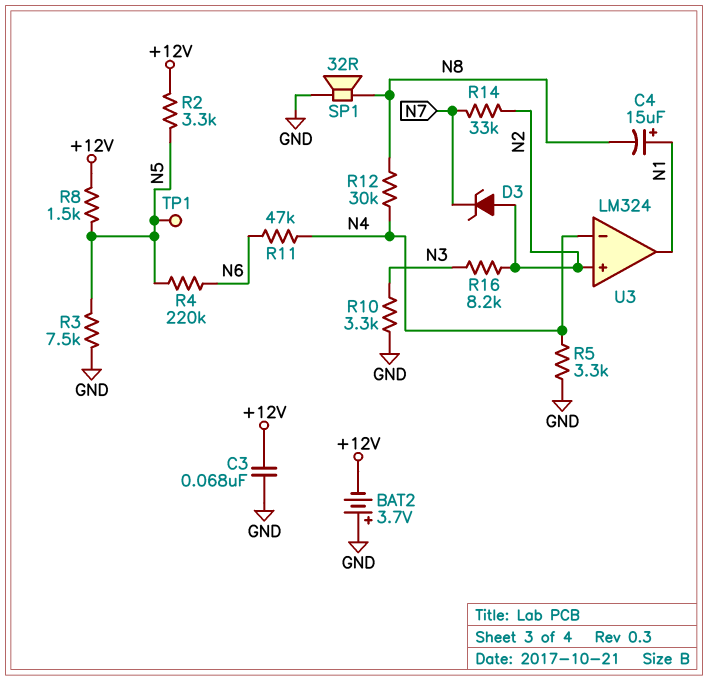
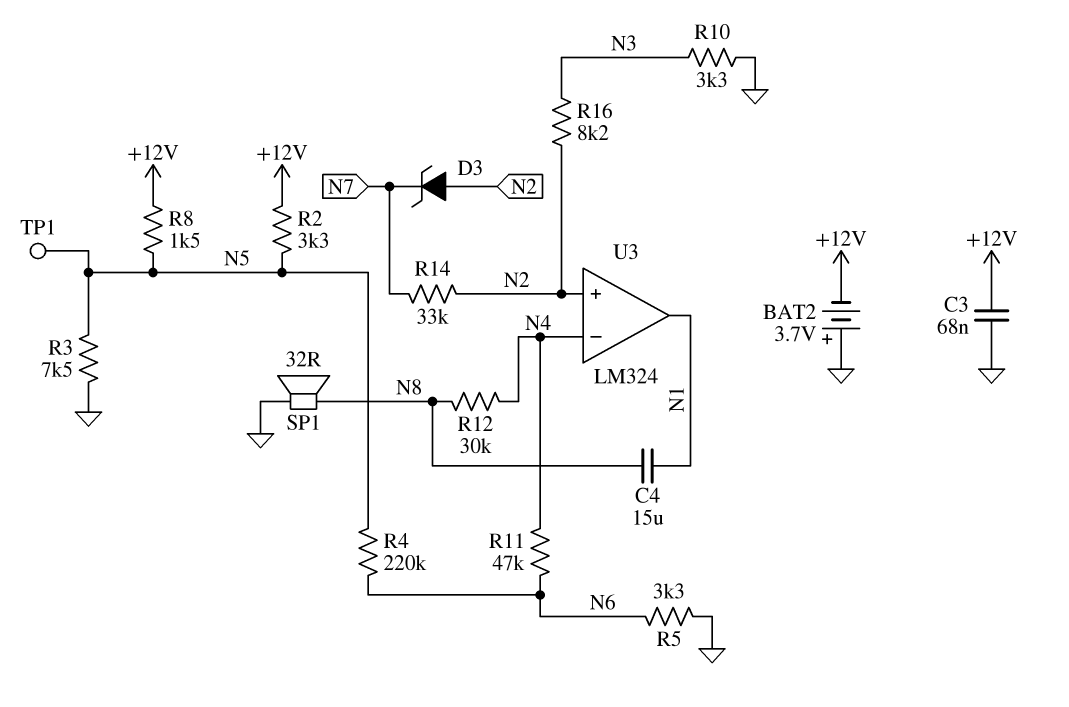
C4: 15uF (plus N1, minus N8) -> 15uF (N1, N8)
R5: 3.3k (GND, N4) -> 3.3k (GND, N6)

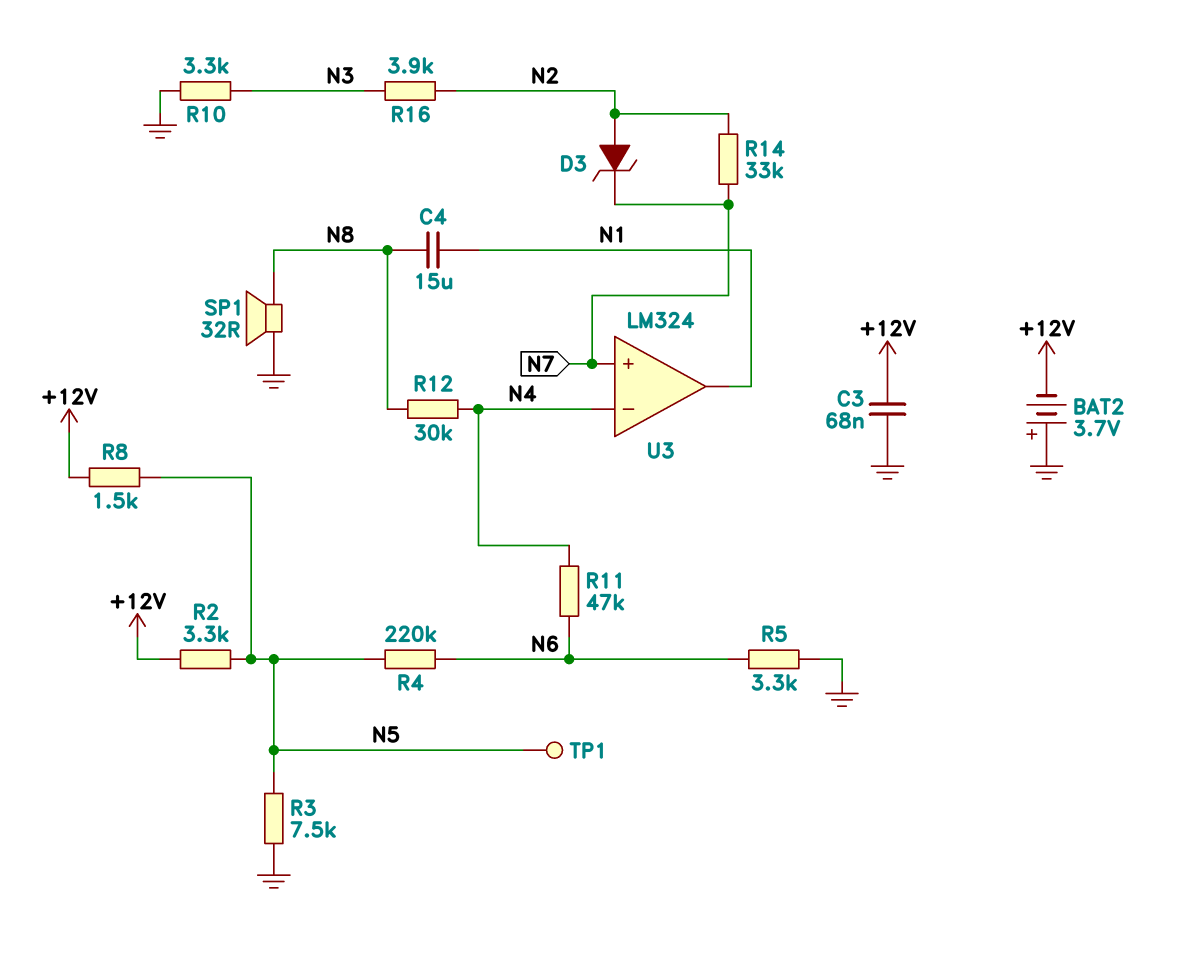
R16: 8.2k (N2, N3) -> 3.9k (N2, N3)
U3 pin in+: N2 -> N7

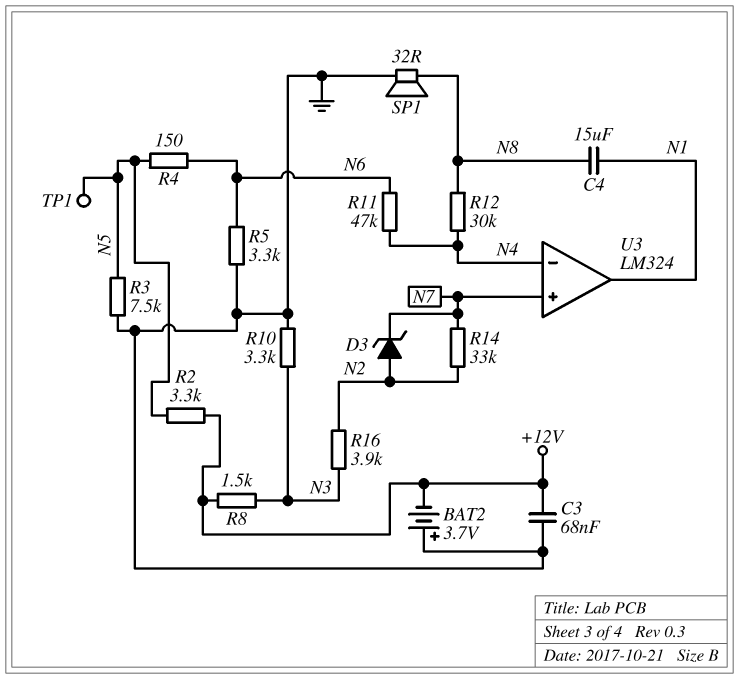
R4: 220k (N5, N6) -> 150 (N5, N6)
R8: 1.5k (+12V, N5) -> 1.5k (+12V, N3)

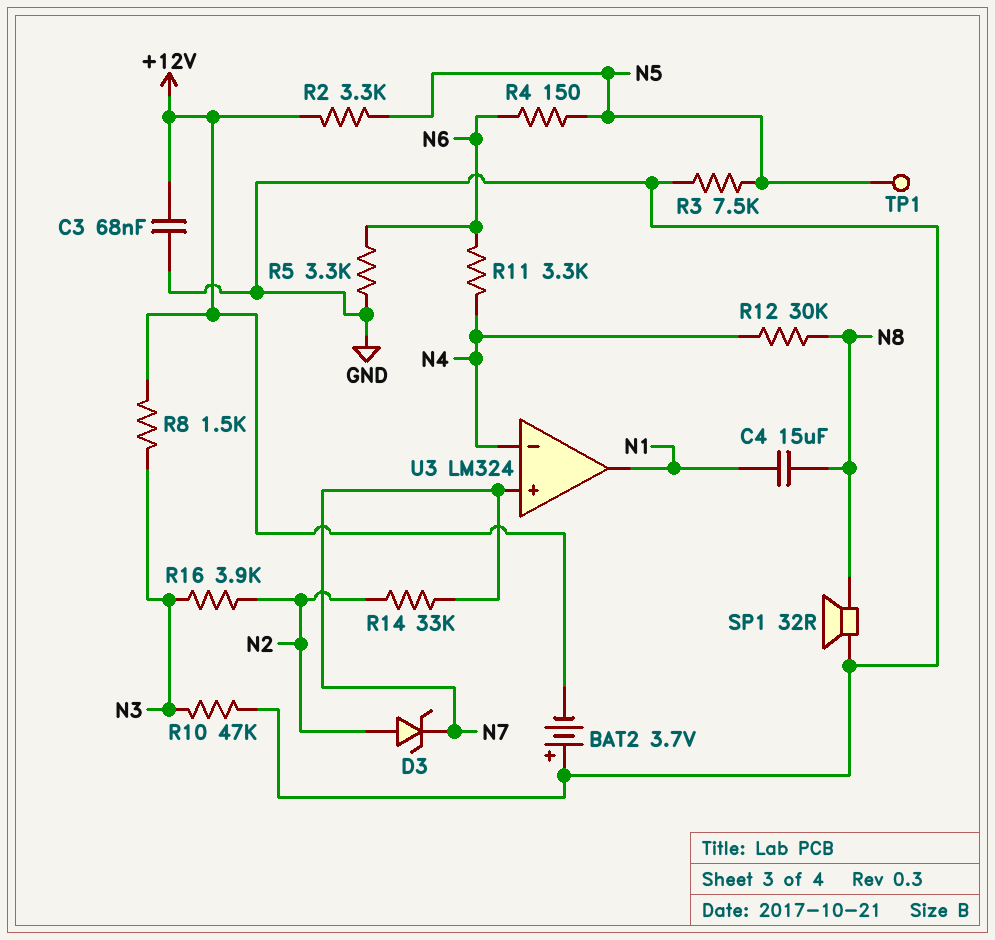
R10: 3.3k (GND, N3) -> 47k (GND, N3)
R11: 47k (N4, N6) -> 3.3k (N4, N6)

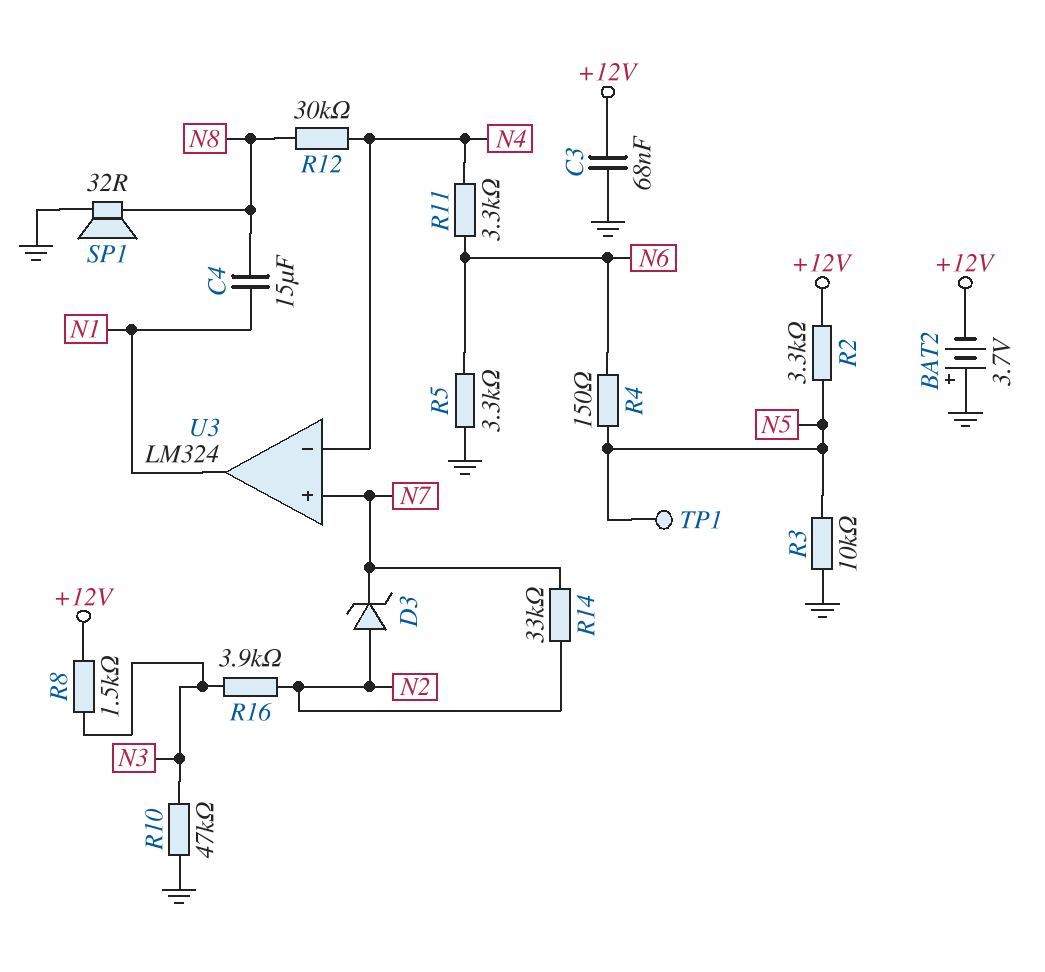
R3: 7.5k (GND, N5) -> 10k (GND, N5)

